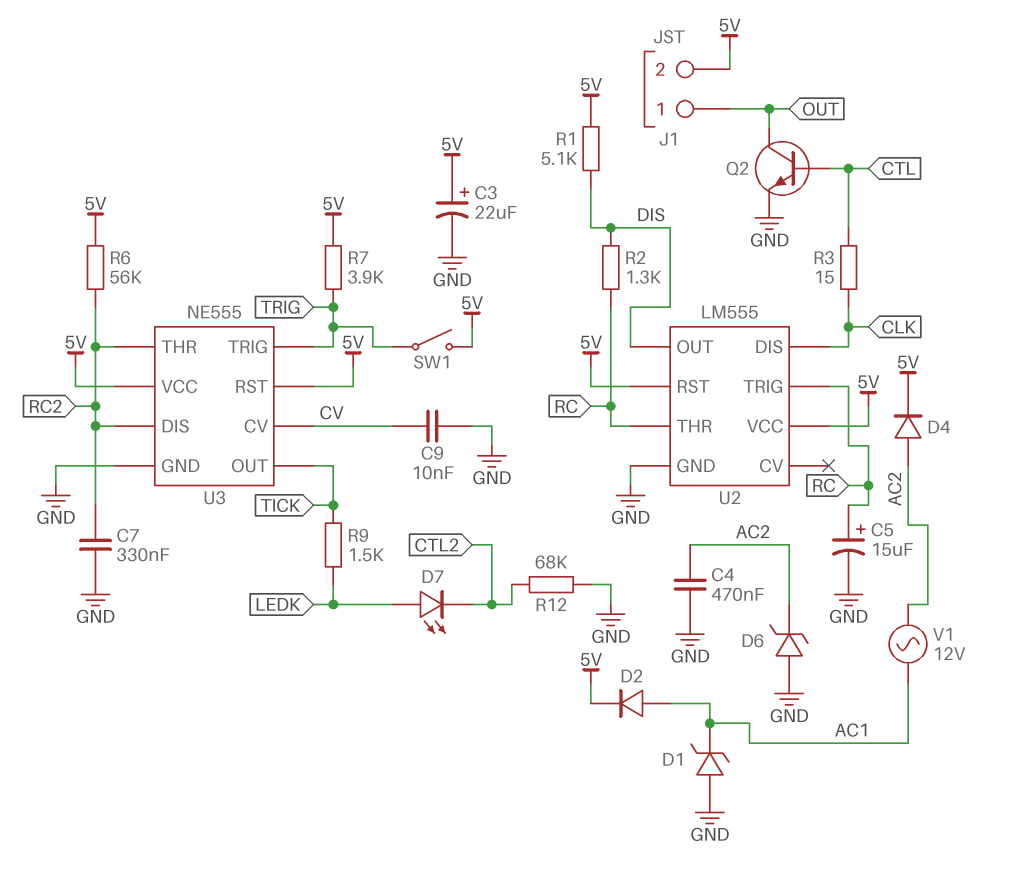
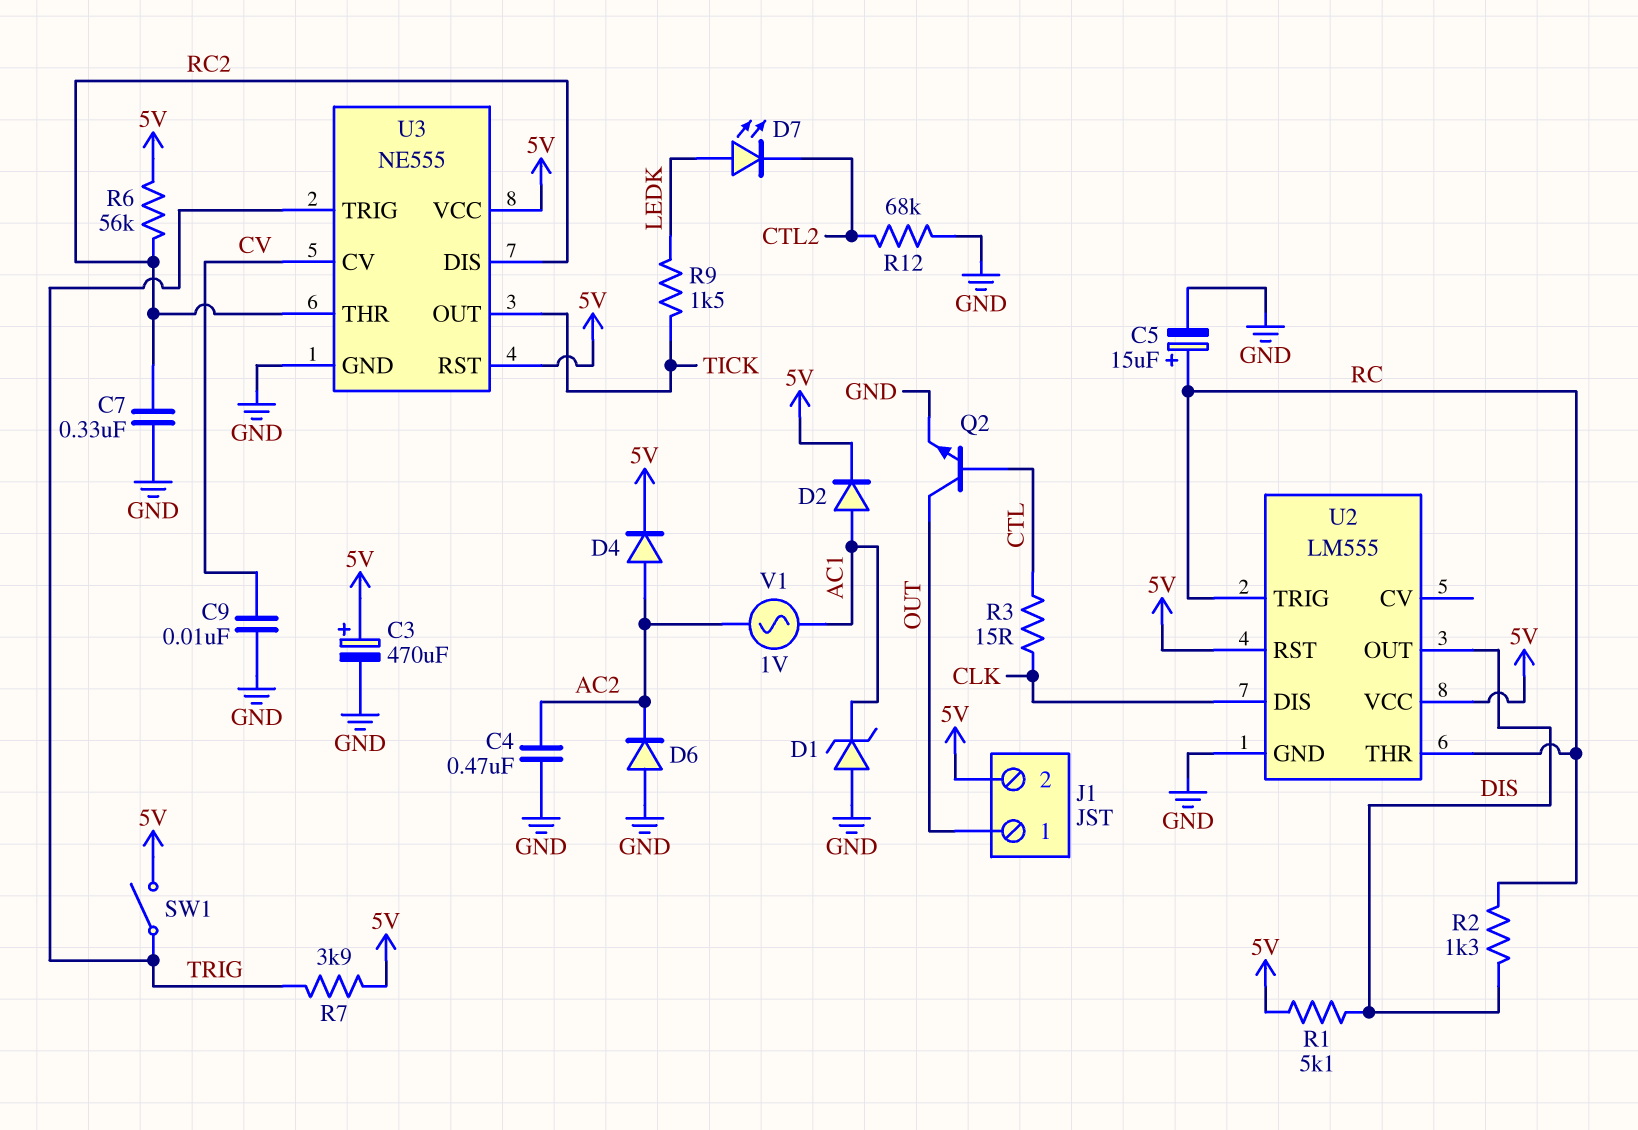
C3: 22uF (plus 5V, minus GND) -> 470uF (plus 5V, minus GND)
D6: zener (A GND, K AC2) -> diode (A GND, K AC2)
V1: AC 12V (AC1, AC2) -> AC 1V (AC1, AC2)

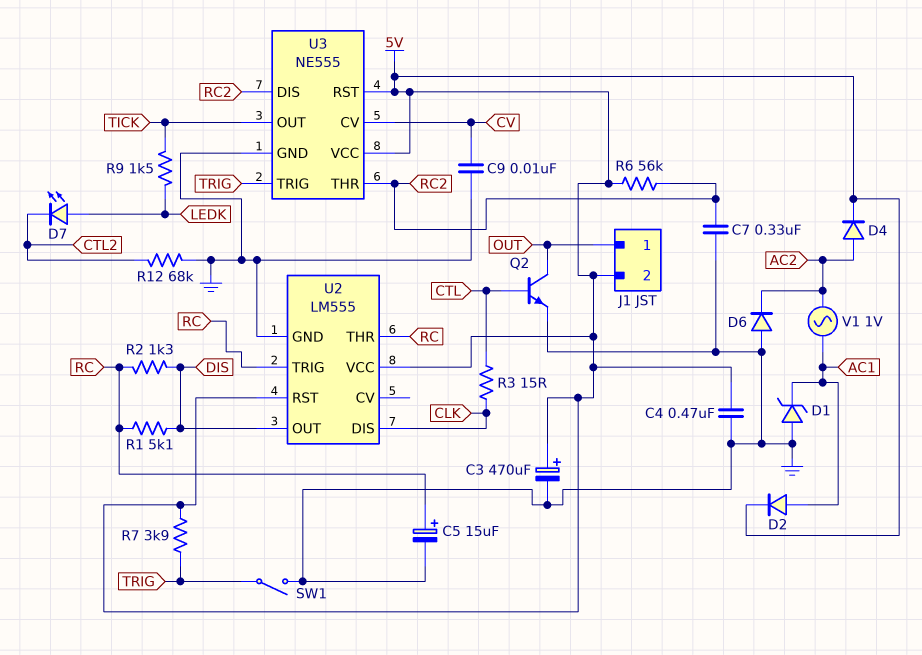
C4: 470nF (AC2, GND) -> 470nF (5V, GND)
R1: 5.1k (5V, DIS) -> 5.1k (DIS, RC)
SW1: switch (5V, TRIG) -> switch (GND, TRIG)

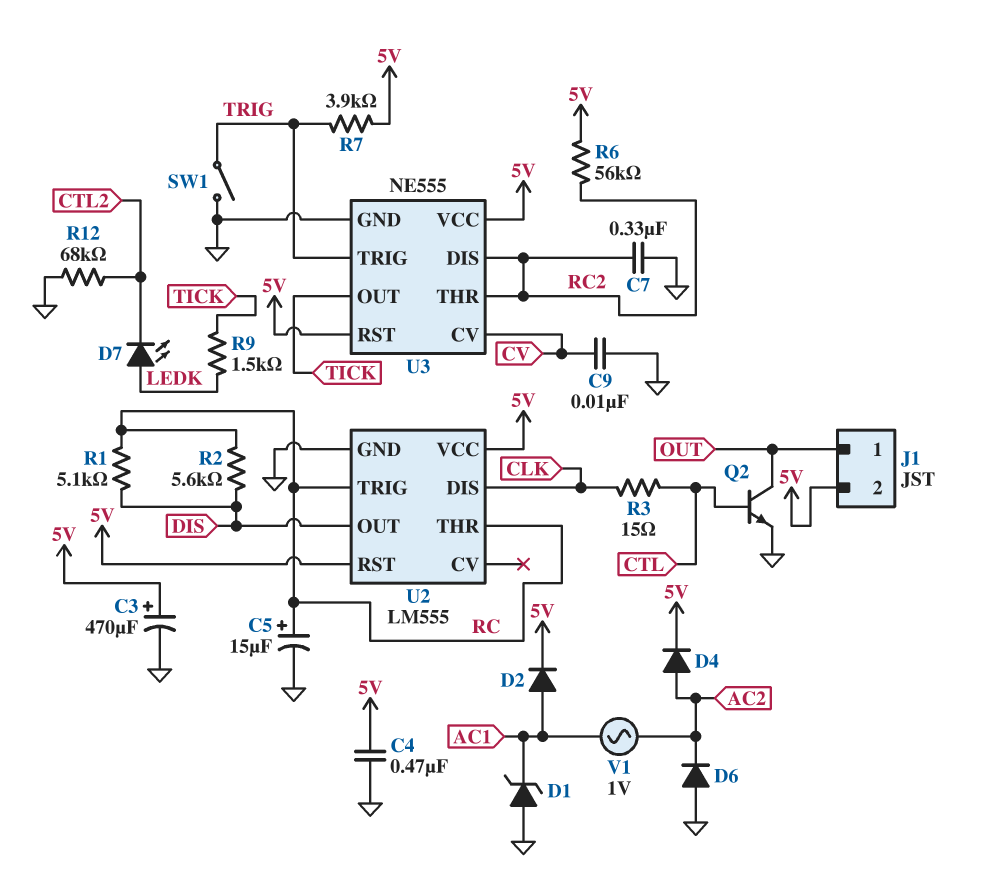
R2: 1.3k (DIS, RC) -> 5.6k (DIS, RC)

